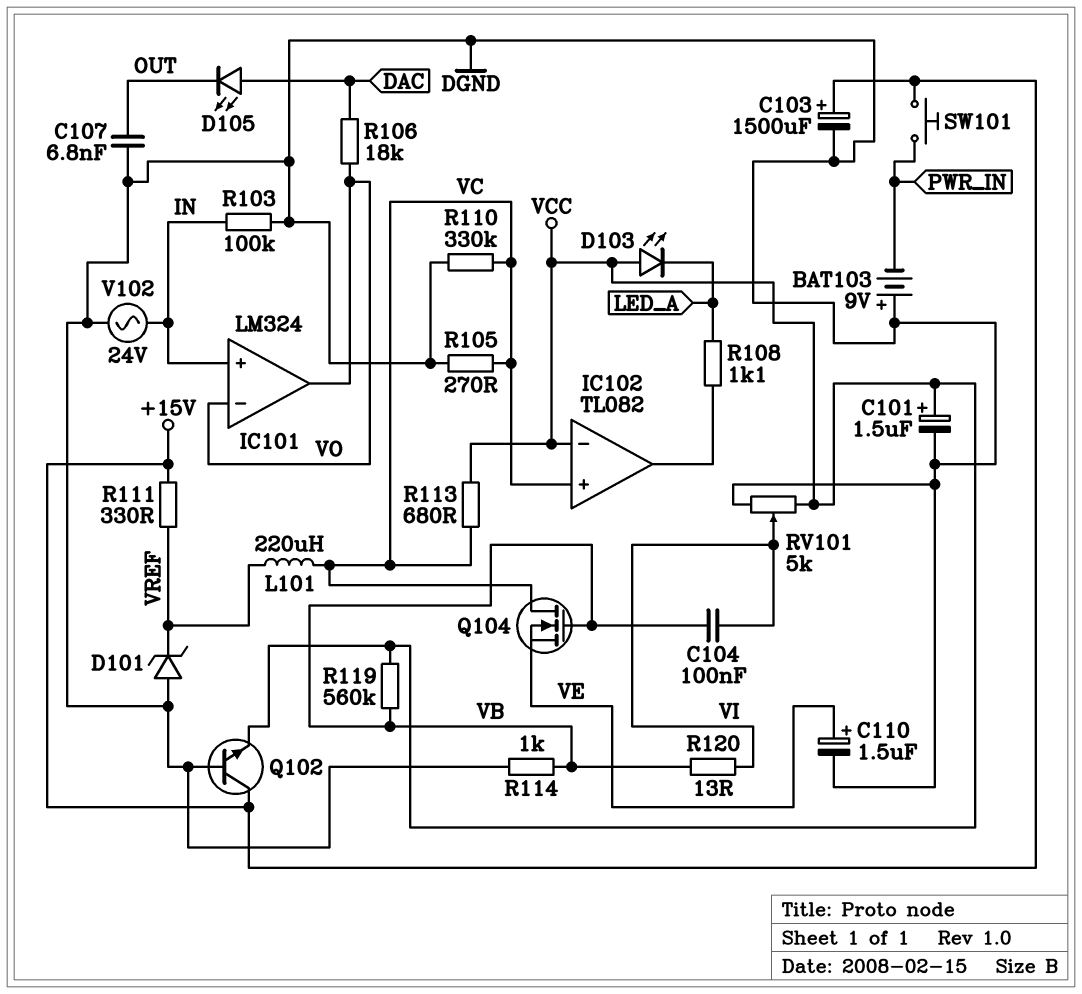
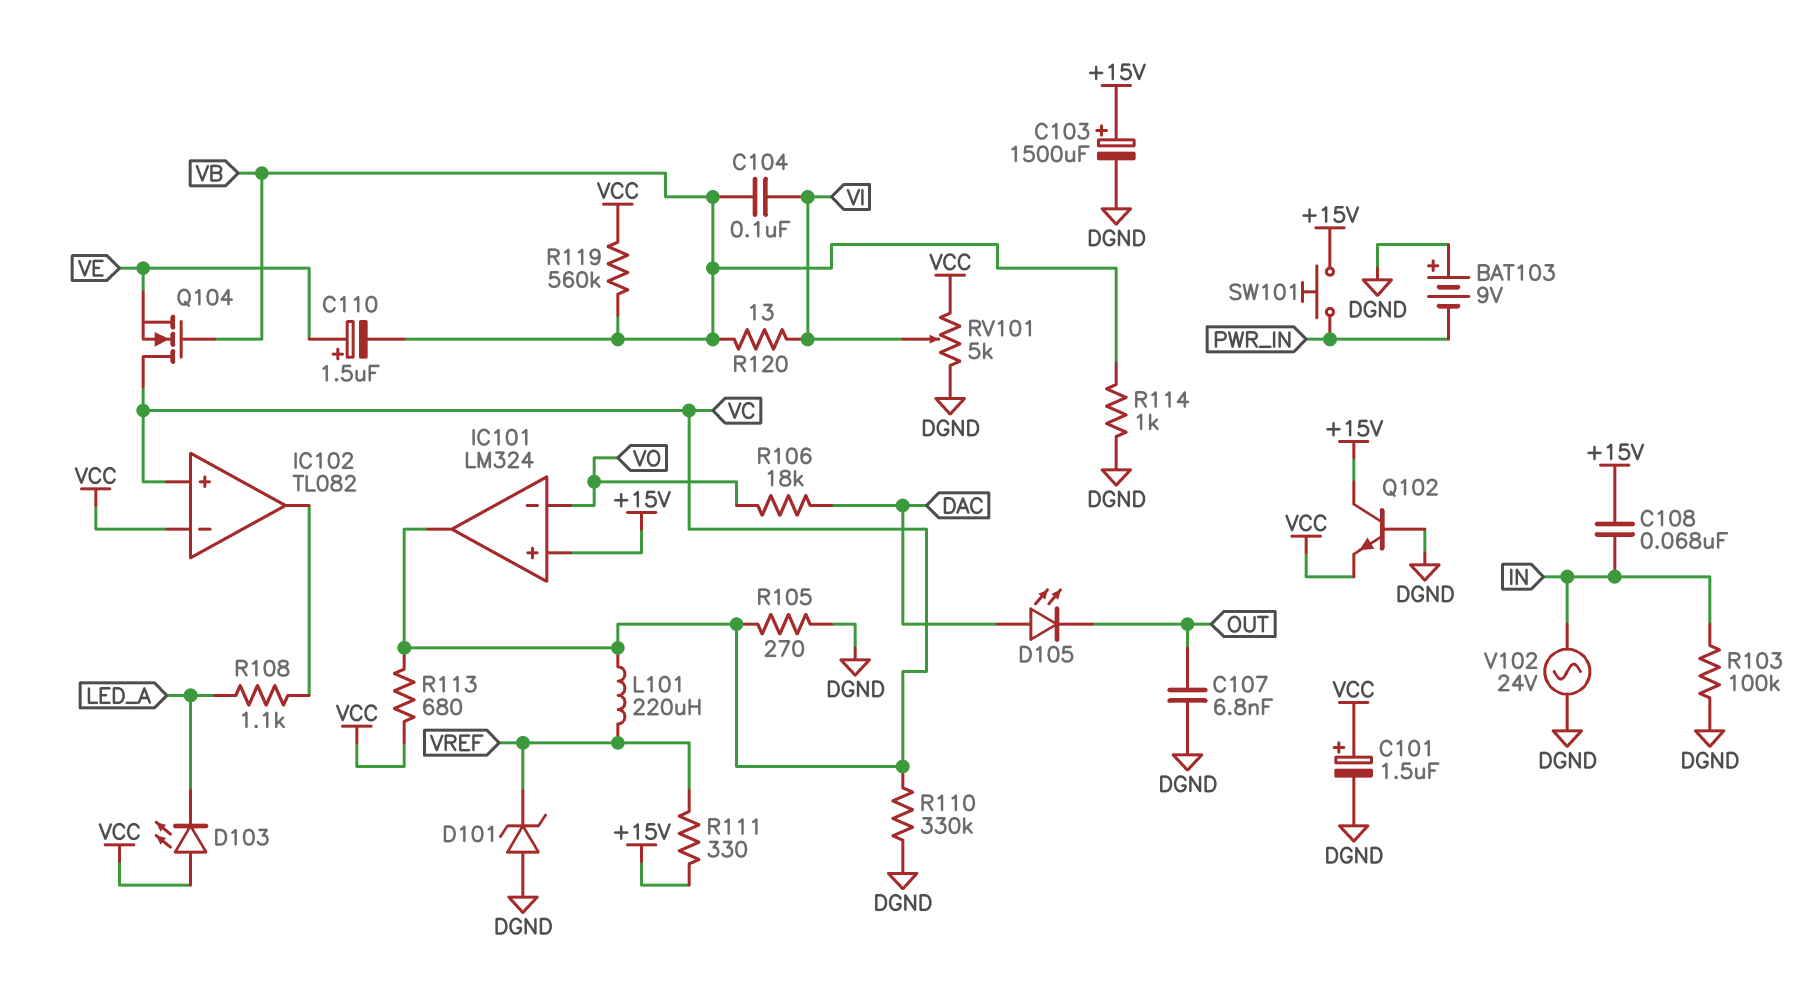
C108: none -> 68nF (+15V, IN)
C110: 1.5uF (plus VE, minus DGND) -> 1.5uF (plus VE, minus VB)
IC101 pin in+: IN -> +15V
IC101 pin out: VO -> VC

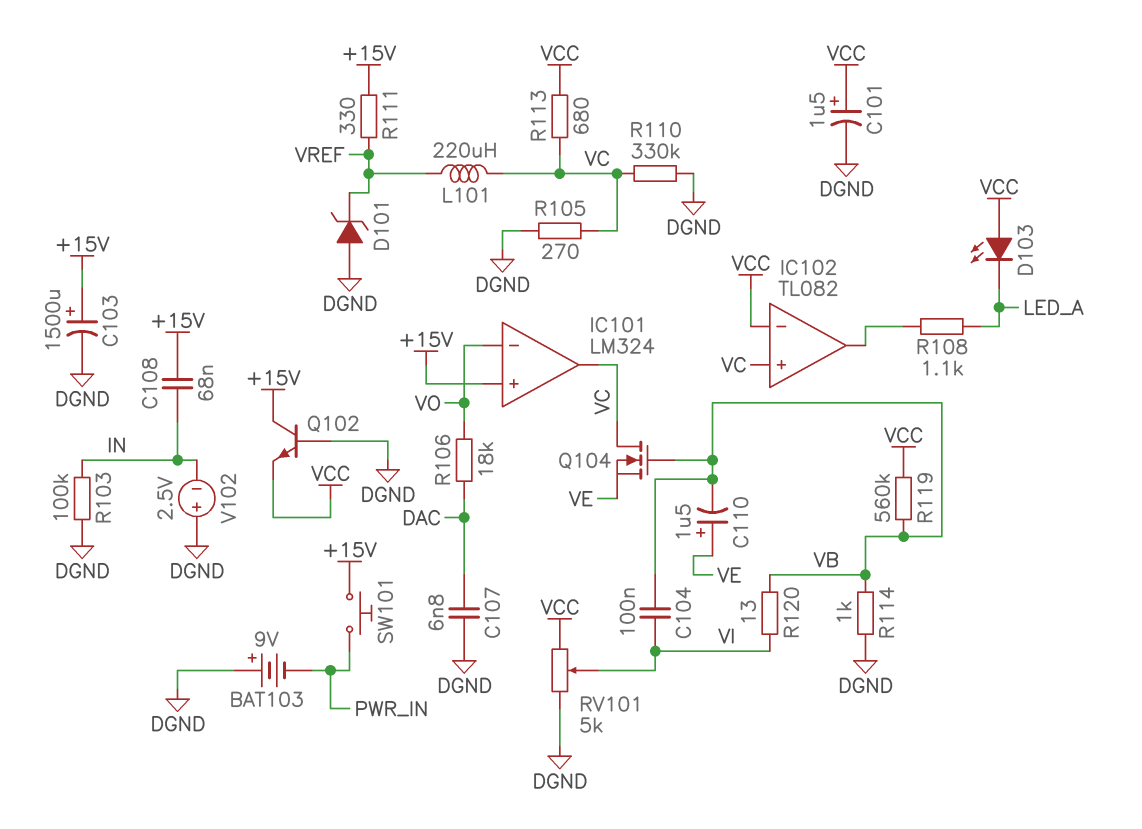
C107: 6.8nF (DGND, OUT) -> 6.8nF (DAC, DGND)
D105: LED (A DAC, K OUT) -> none
V102: AC 24V (DGND, IN) -> 2.5V (plus DGND, minus IN)

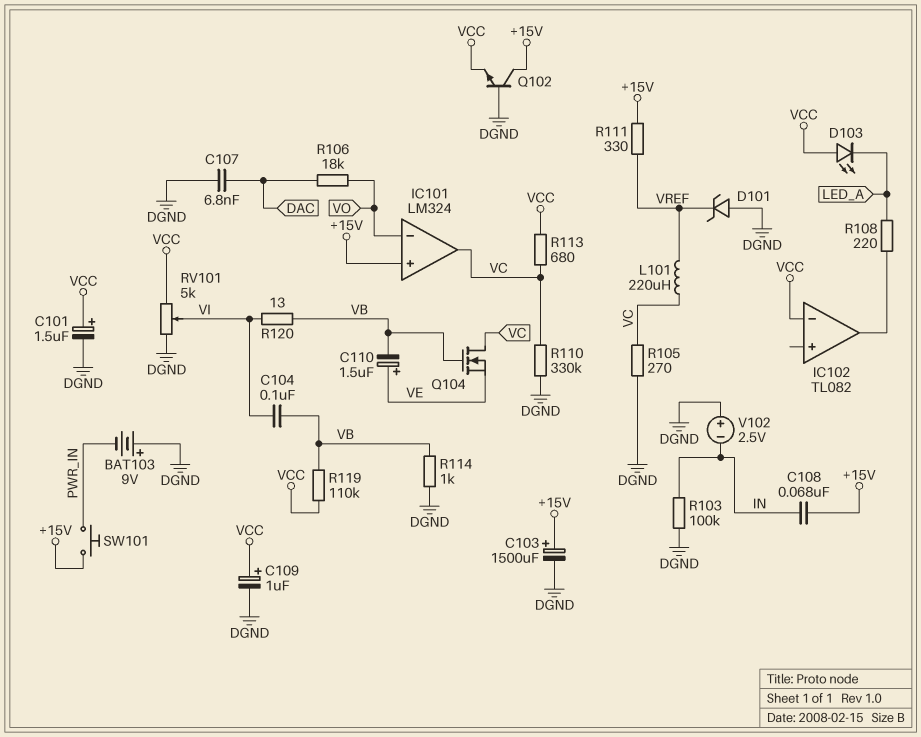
C109: none -> 1uF (plus VCC, minus DGND)
IC102 pin in+: VC -> none
R108: 1.1k (IC102/out, LED_A) -> 220 (IC102/out, LED_A)
R119: 560k (VB, VCC) -> 110k (VB, VCC)

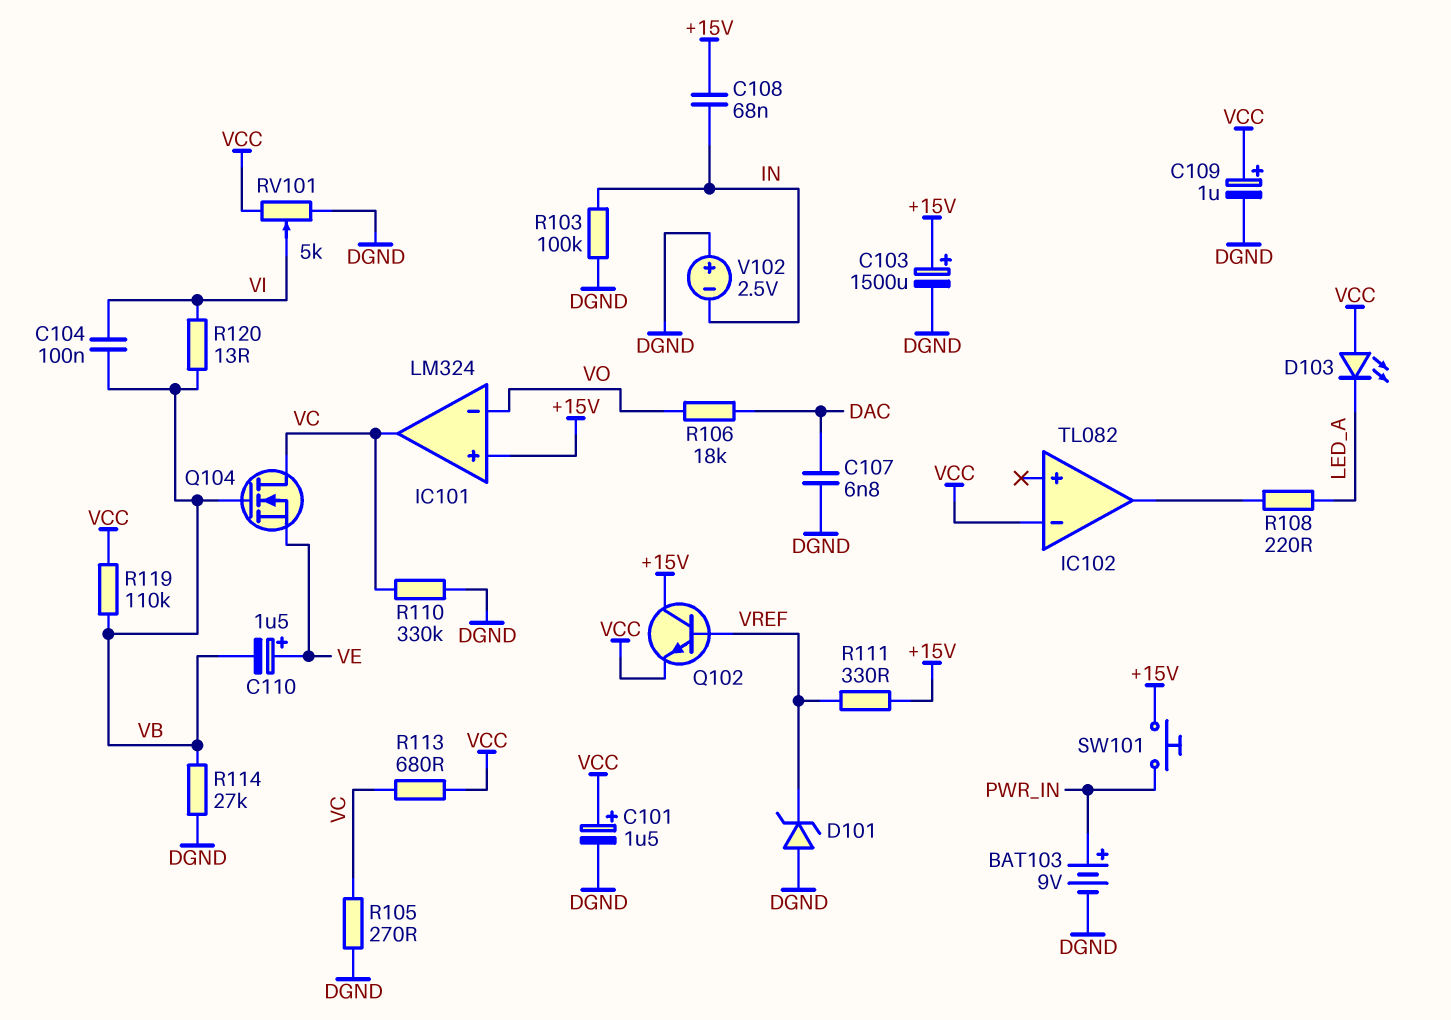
BAT103: 9V (plus DGND, minus PWR_IN) -> 9V (plus PWR_IN, minus DGND)
L101: 220uH (VC, VREF) -> none
Q102: NPN (B DGND, C +15V, E VCC) -> NPN (B VREF, C +15V, E VCC)
R114: 1k (DGND, VB) -> 27k (DGND, VB)

